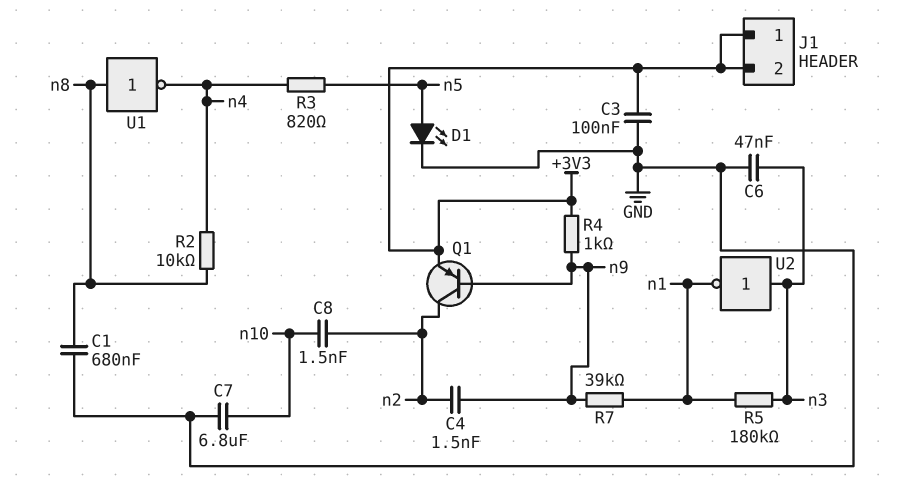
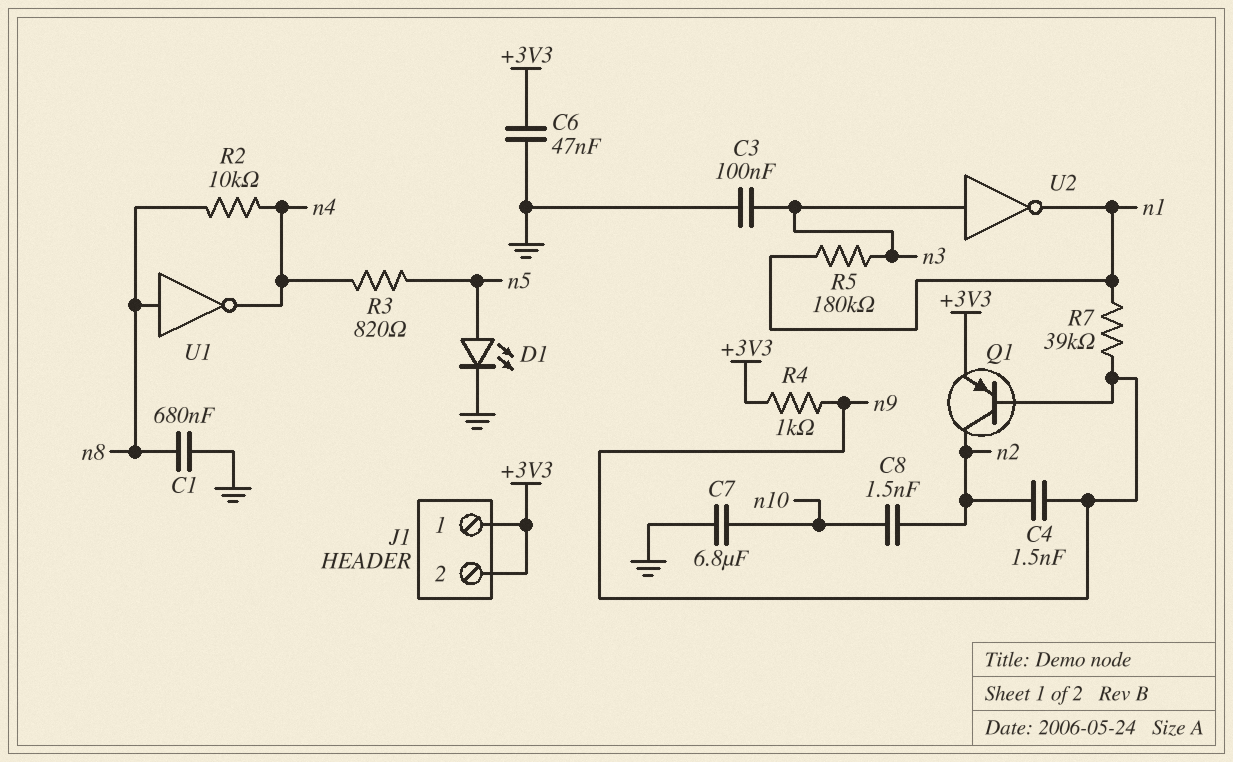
C3: 100nF (+3V3, GND) -> 100nF (GND, n3)
C6: 47nF (GND, n3) -> 47nF (+3V3, GND)

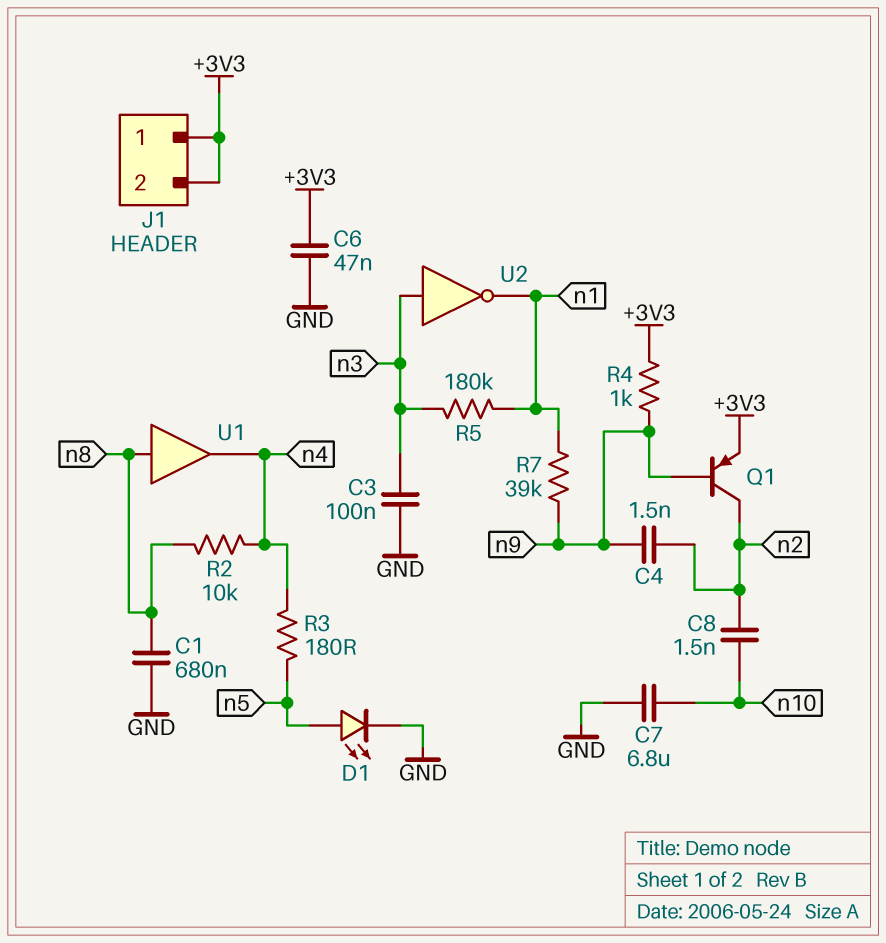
R3: 820 (n4, n5) -> 180 (n4, n5)
U1: NOT (in n8, out n4) -> buffer (in n8, out n4)

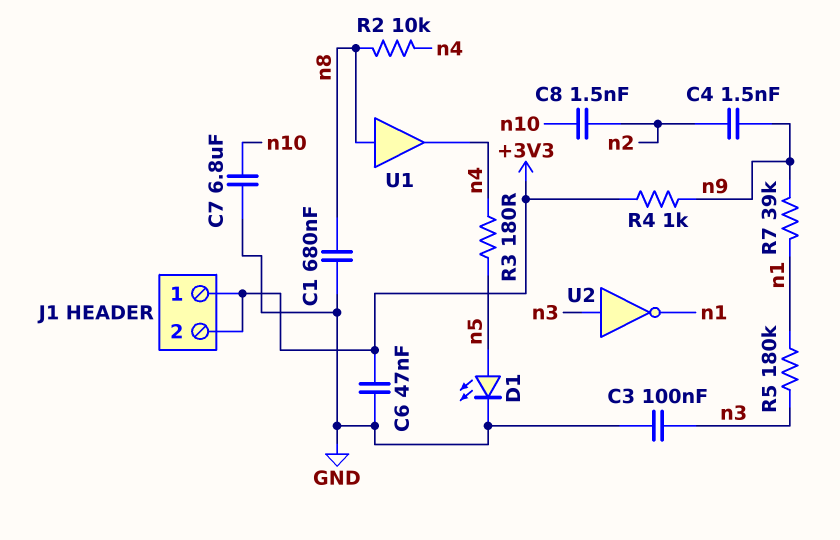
Q1: PNP (B n9, C n2, E +3V3) -> none

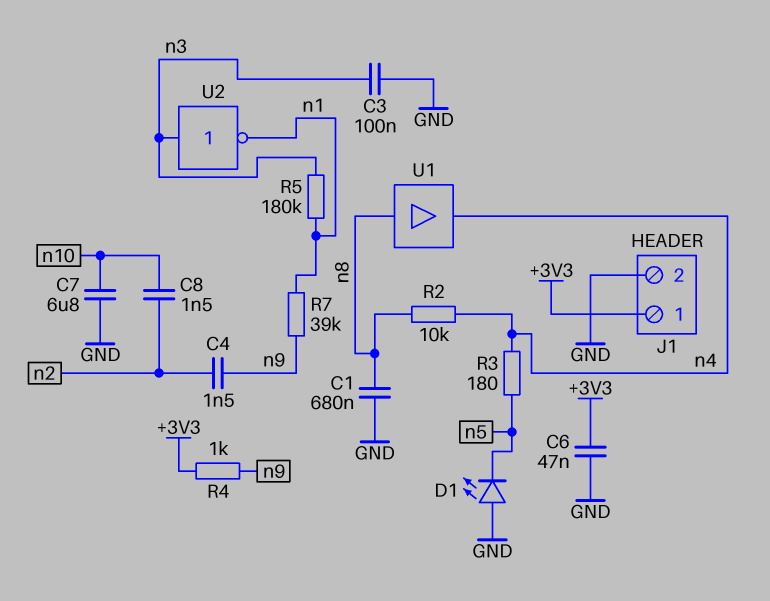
D1: LED (A n5, K GND) -> LED (A GND, K n5)
J1 pin 2: +3V3 -> GND

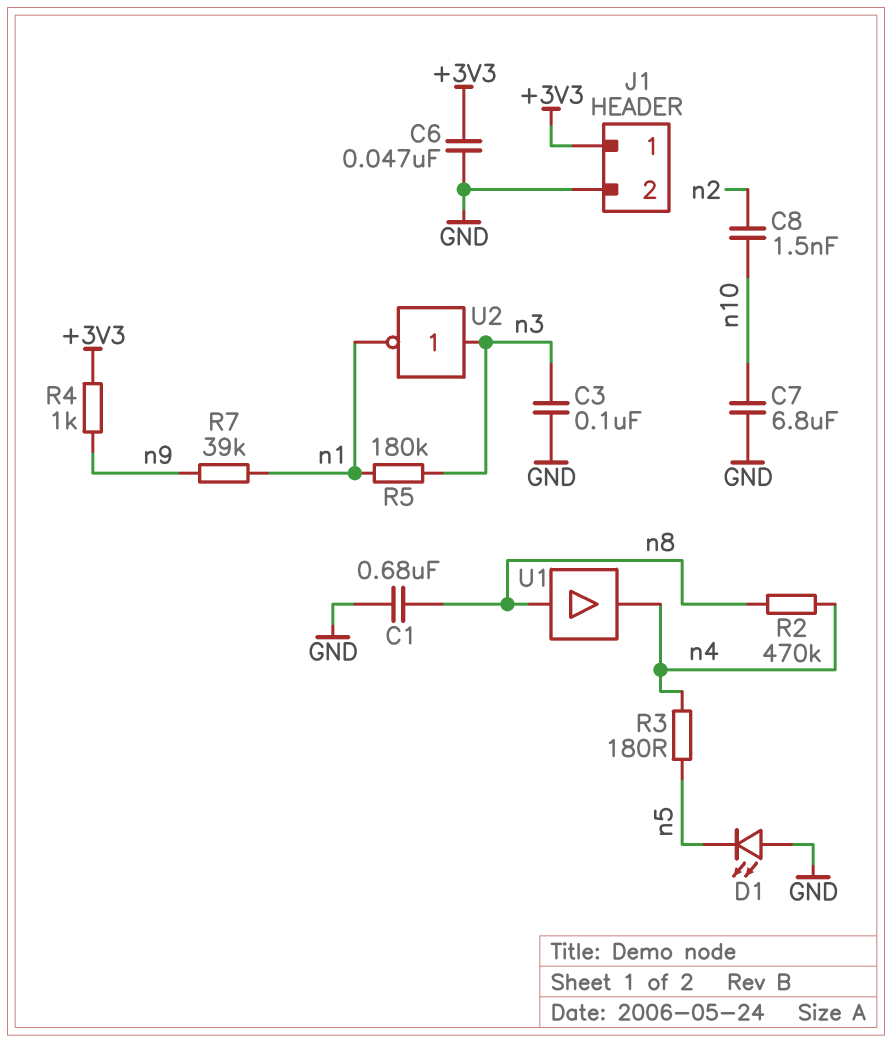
C4: 1.5nF (n2, n9) -> none
R2: 10k (n4, n8) -> 470k (n4, n8)

